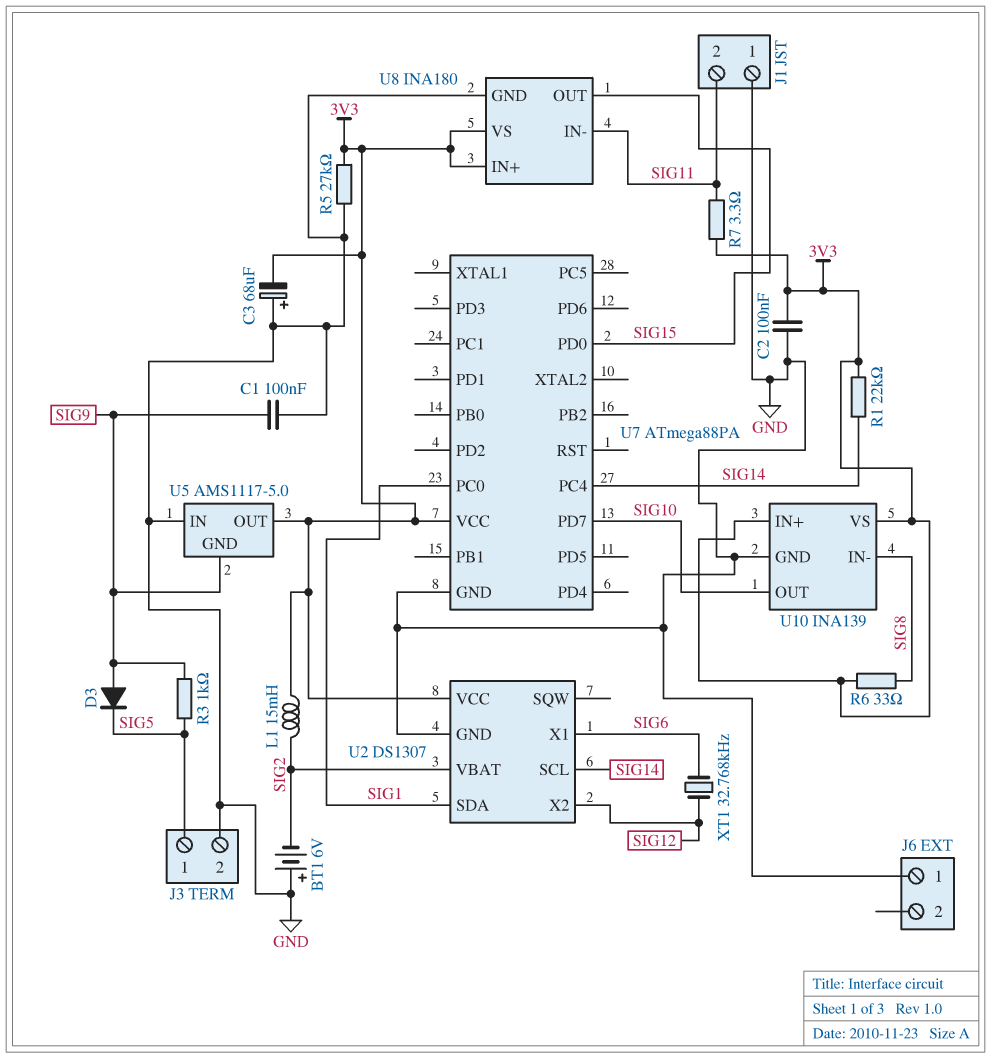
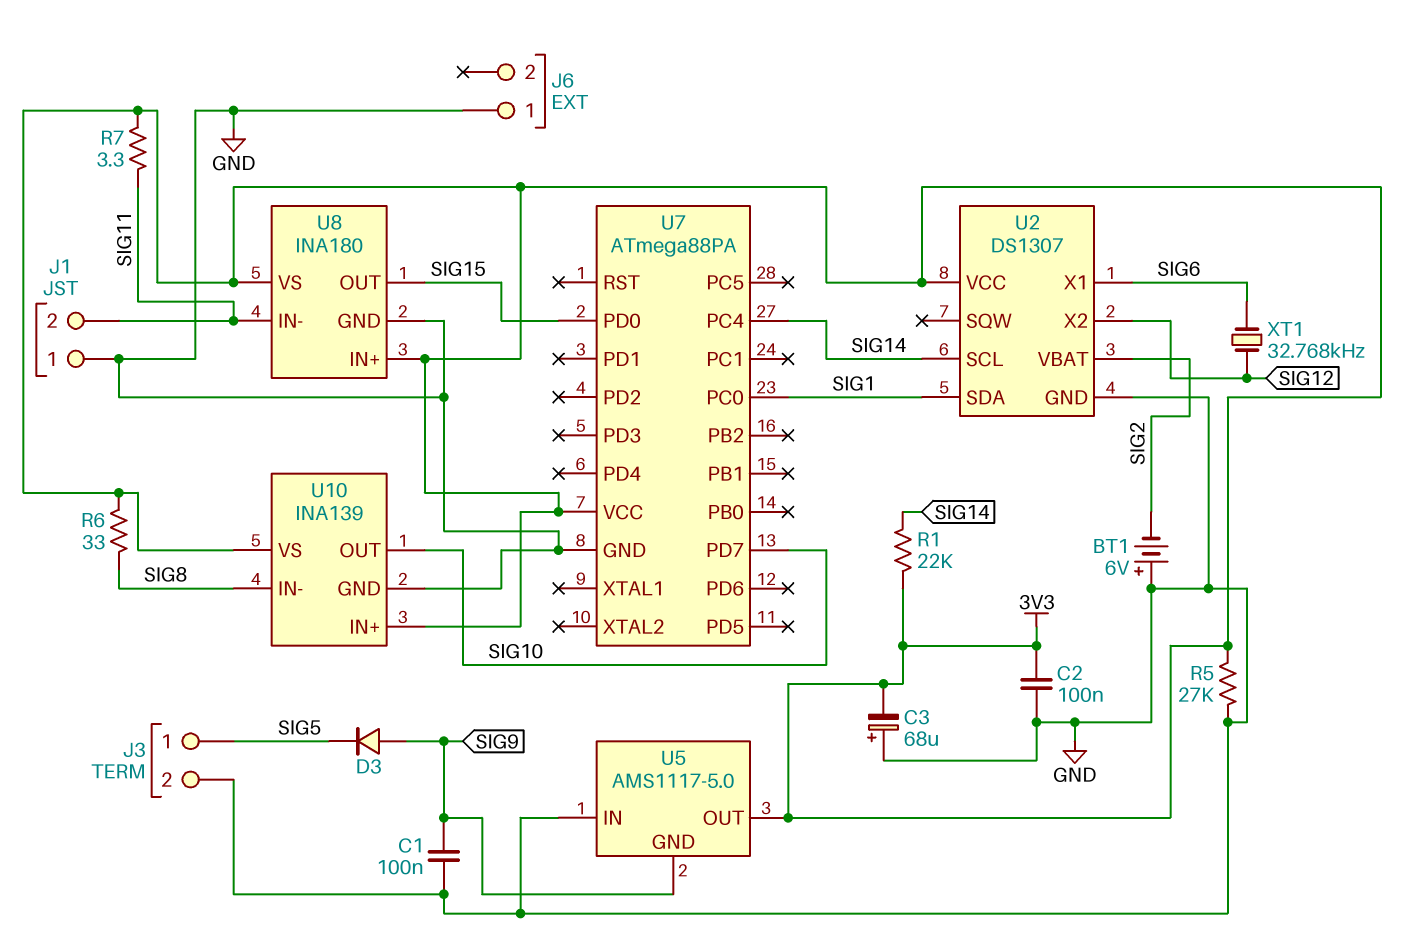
L1: 15mH (3V3, SIG2) -> none
R3: 1k (SIG5, SIG9) -> none

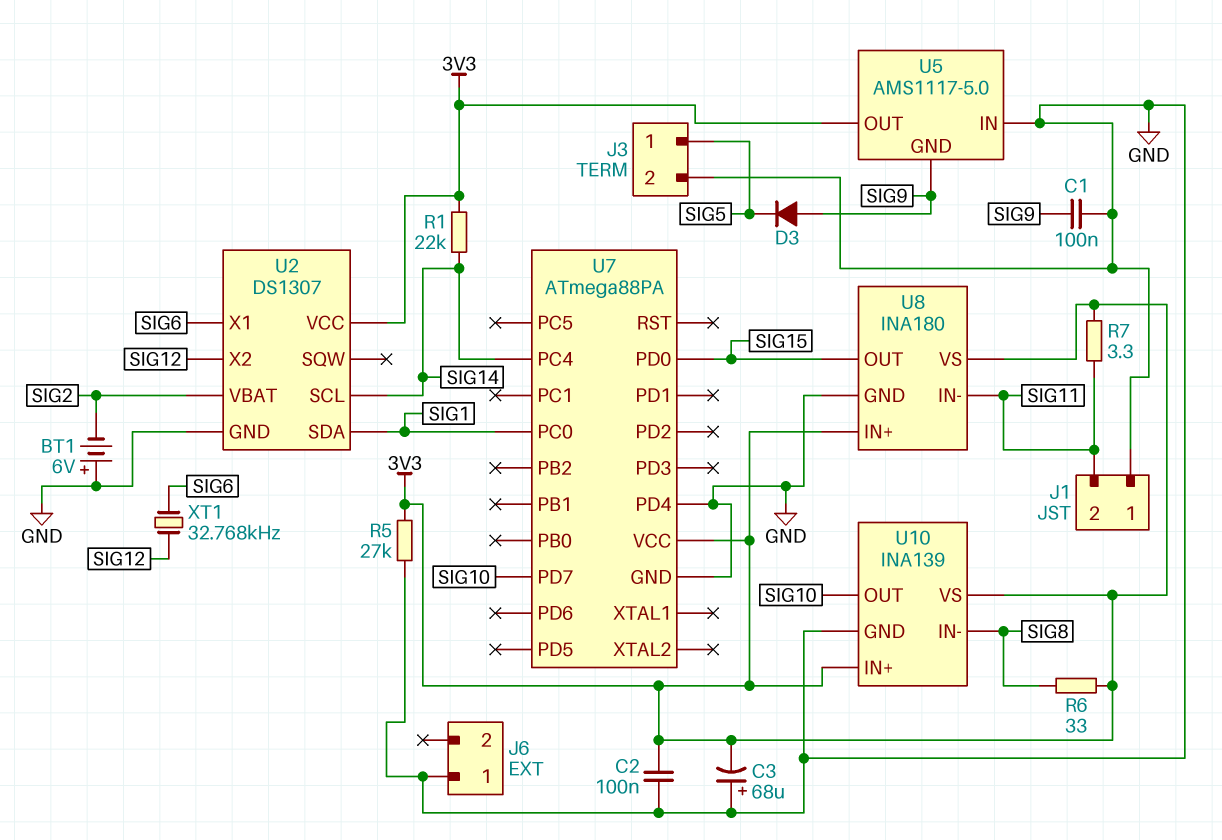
U7 pin PD4: none -> GND

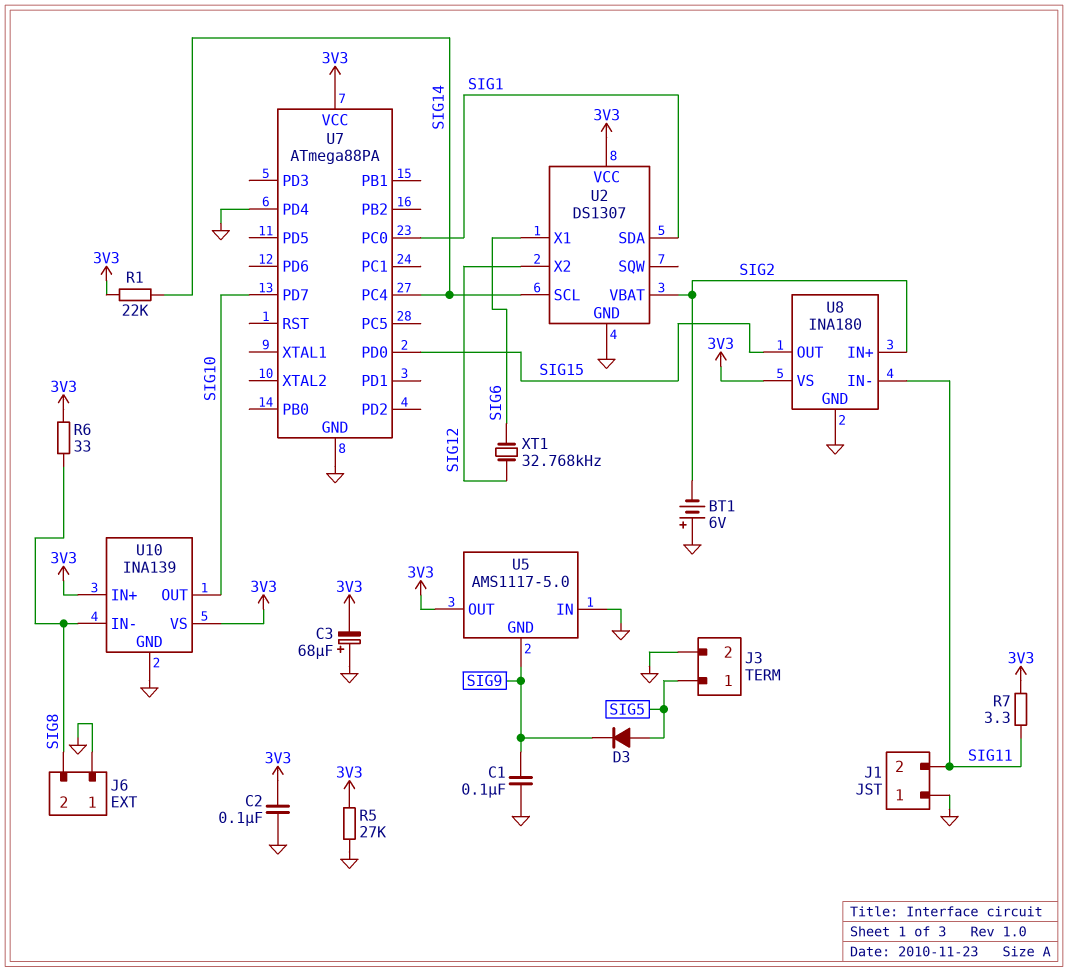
D3: diode (A SIG9, K SIG5) -> diode (A SIG5, K SIG9)
J6 pin 2: none -> SIG8
U8 pin IN+: 3V3 -> SIG2

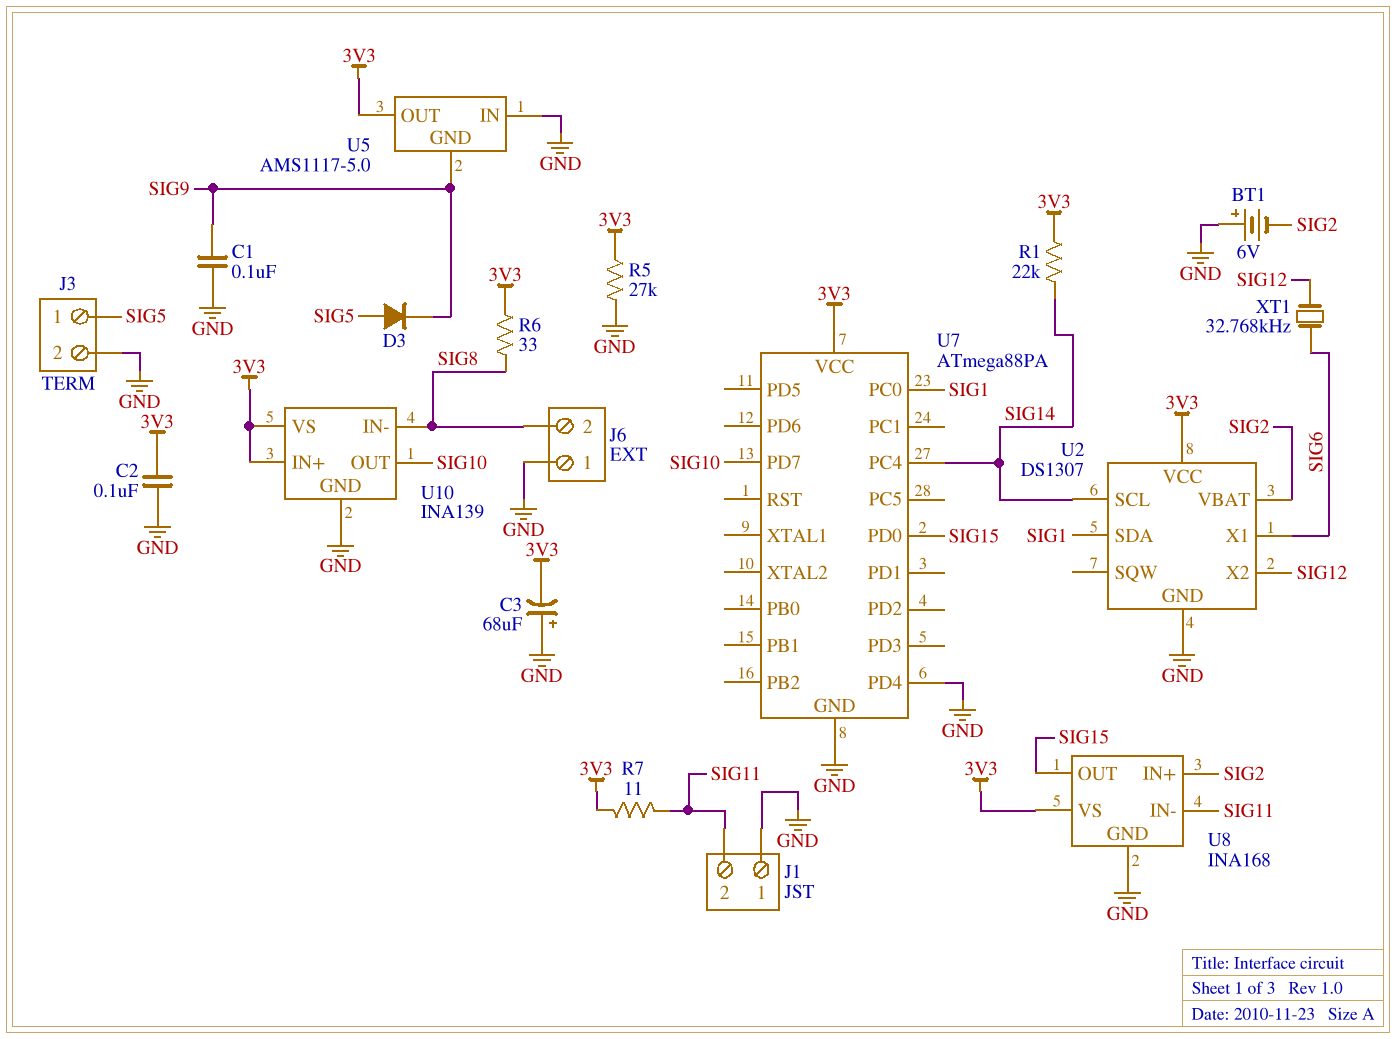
R7: 3.3 (3V3, SIG11) -> 11 (3V3, SIG11)
U8: INA180 -> INA168

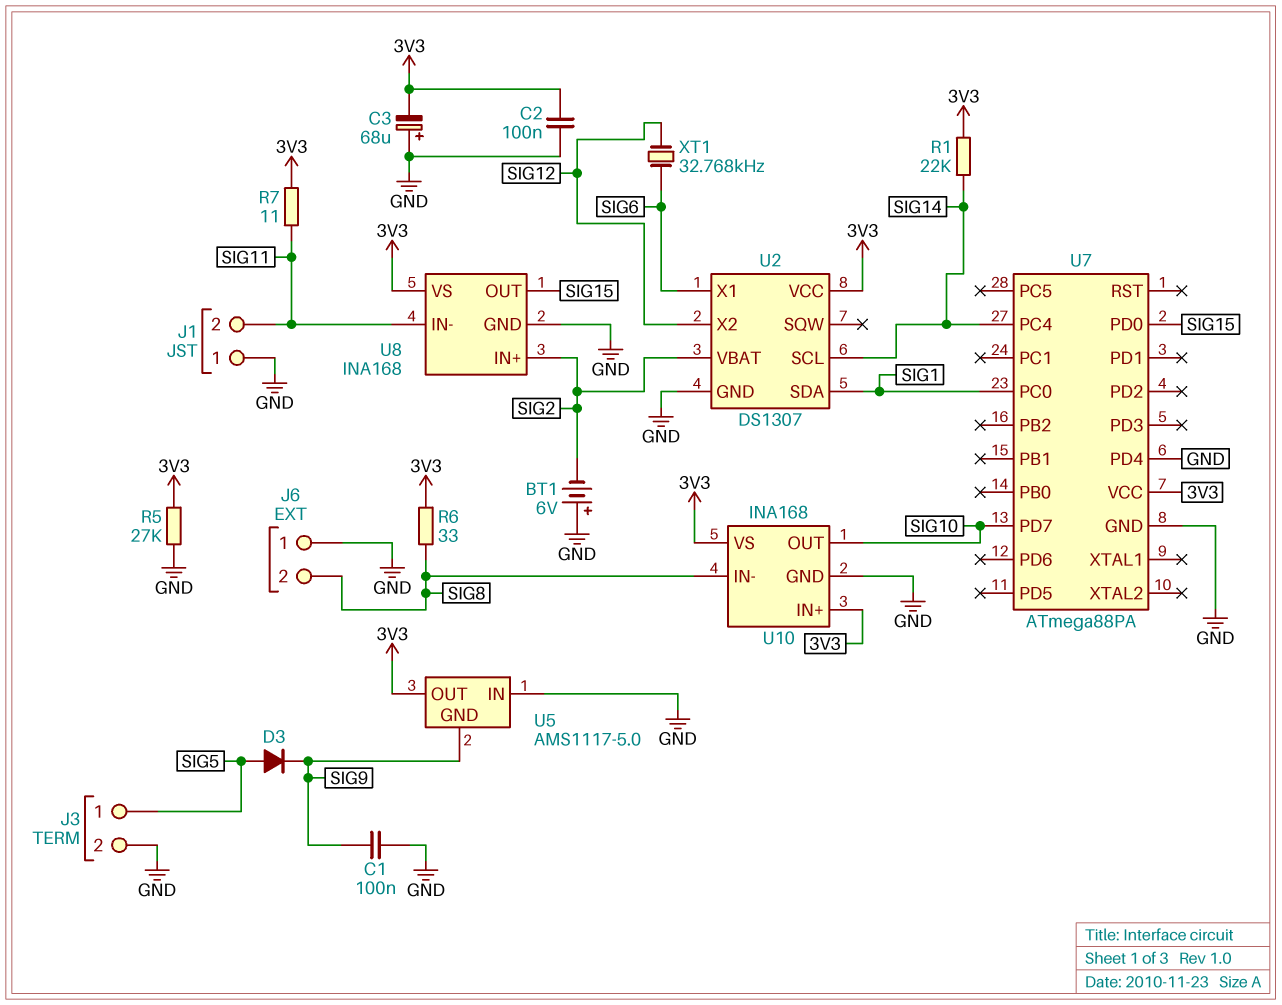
U10: INA139 -> INA168

